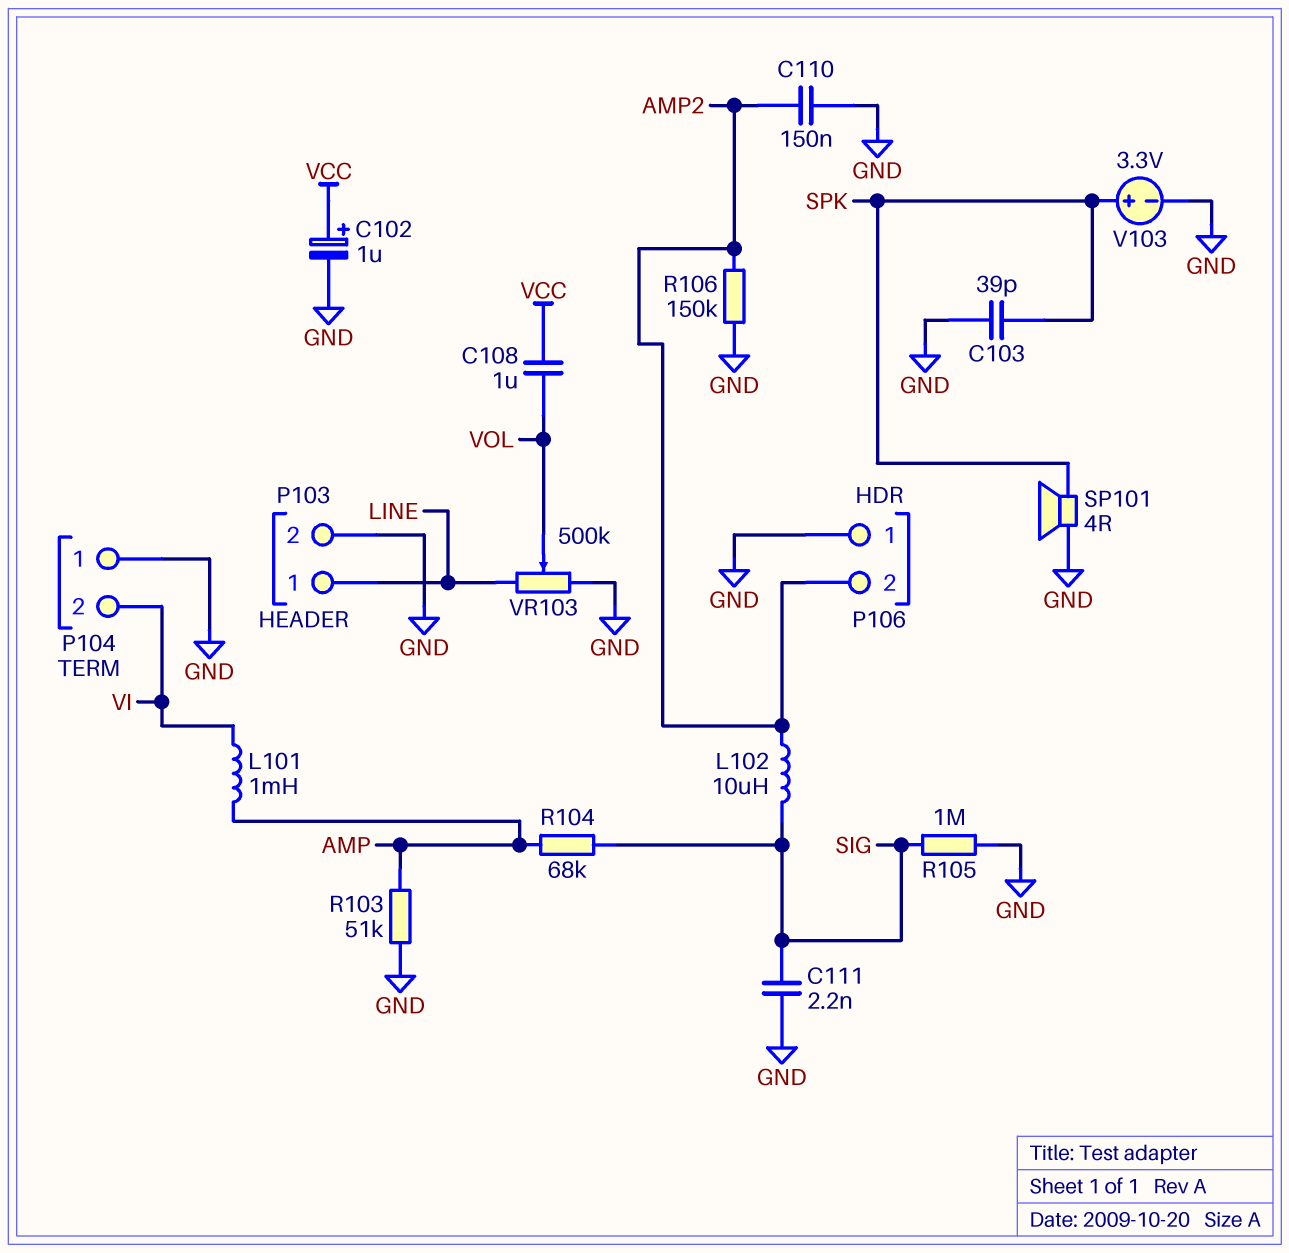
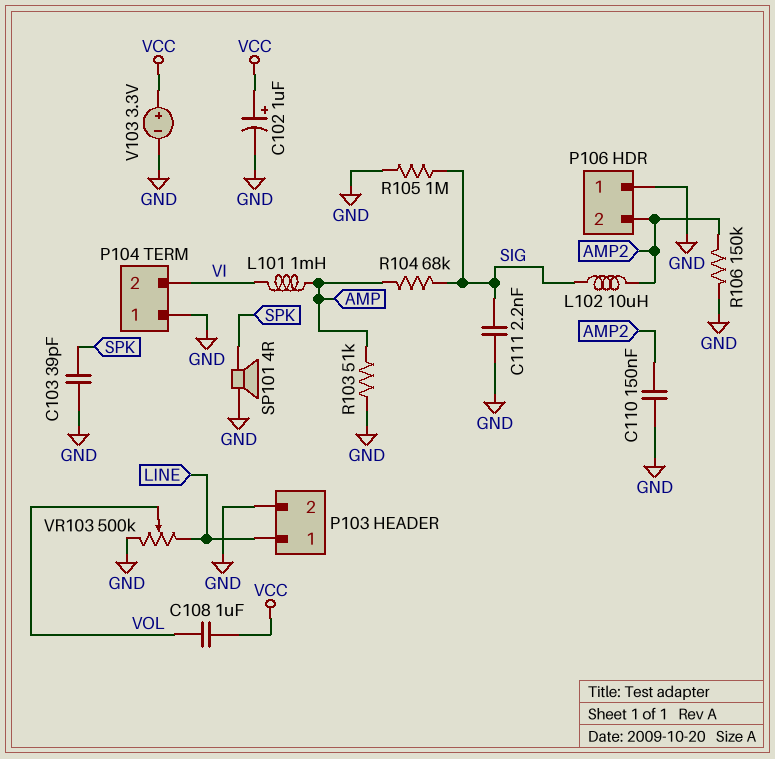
V103: 3.3V (plus SPK, minus GND) -> 3.3V (plus VCC, minus GND)

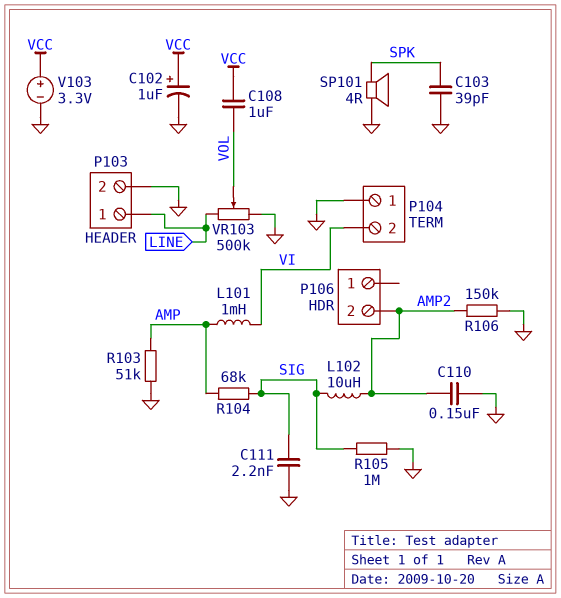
P106 pin 1: GND -> none

